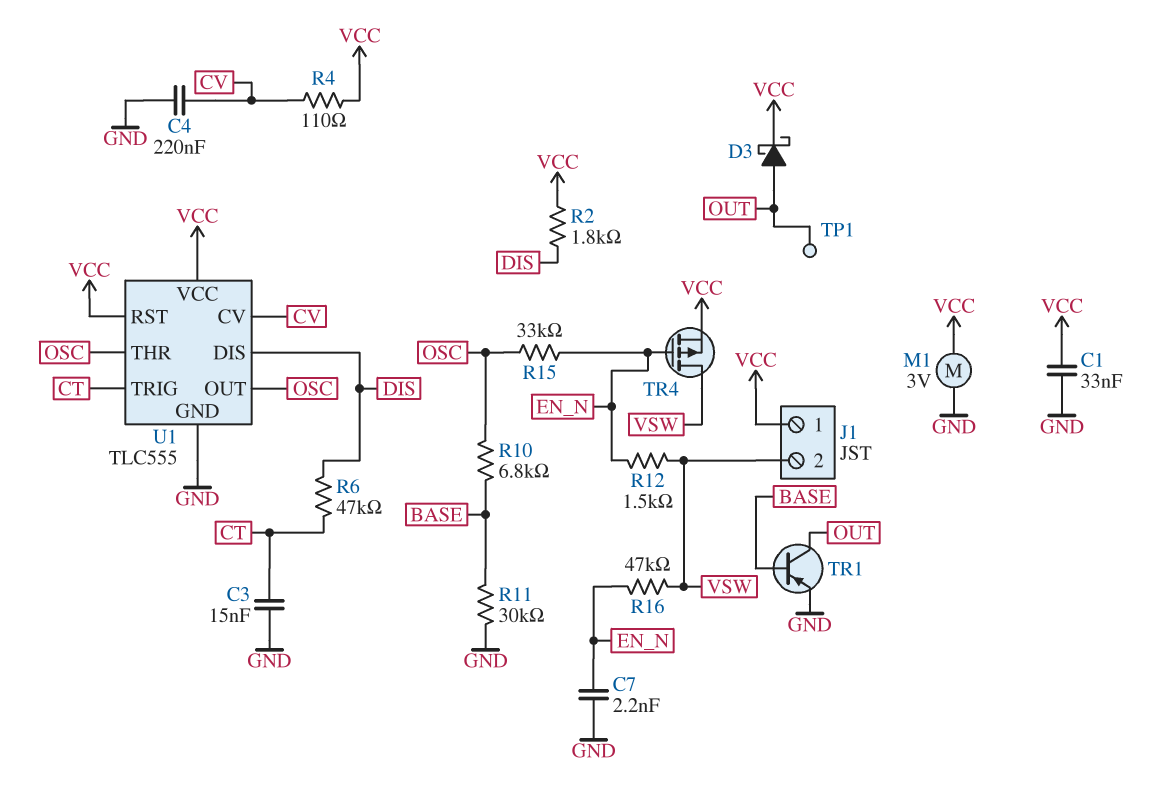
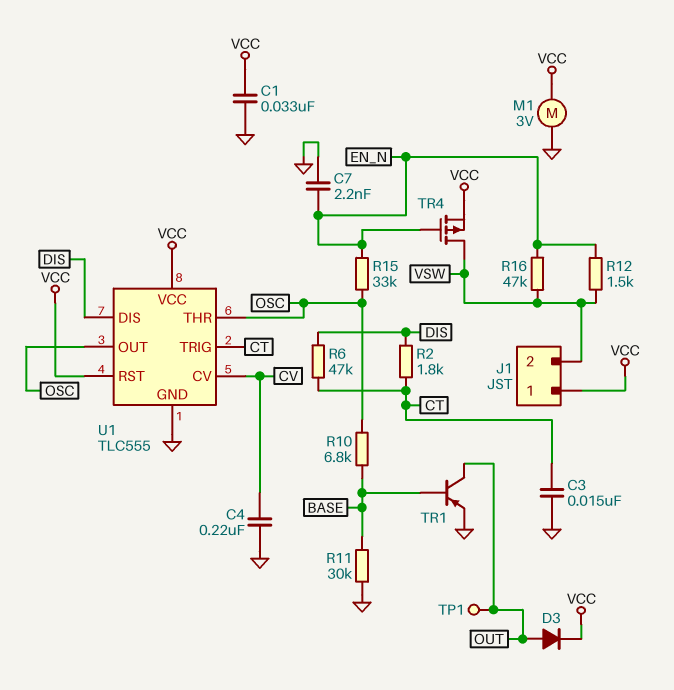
D3: schottky (A OUT, K VCC) -> diode (A OUT, K VCC)
R2: 1.8k (DIS, VCC) -> 1.8k (CT, DIS)
R4: 110 (CV, VCC) -> none

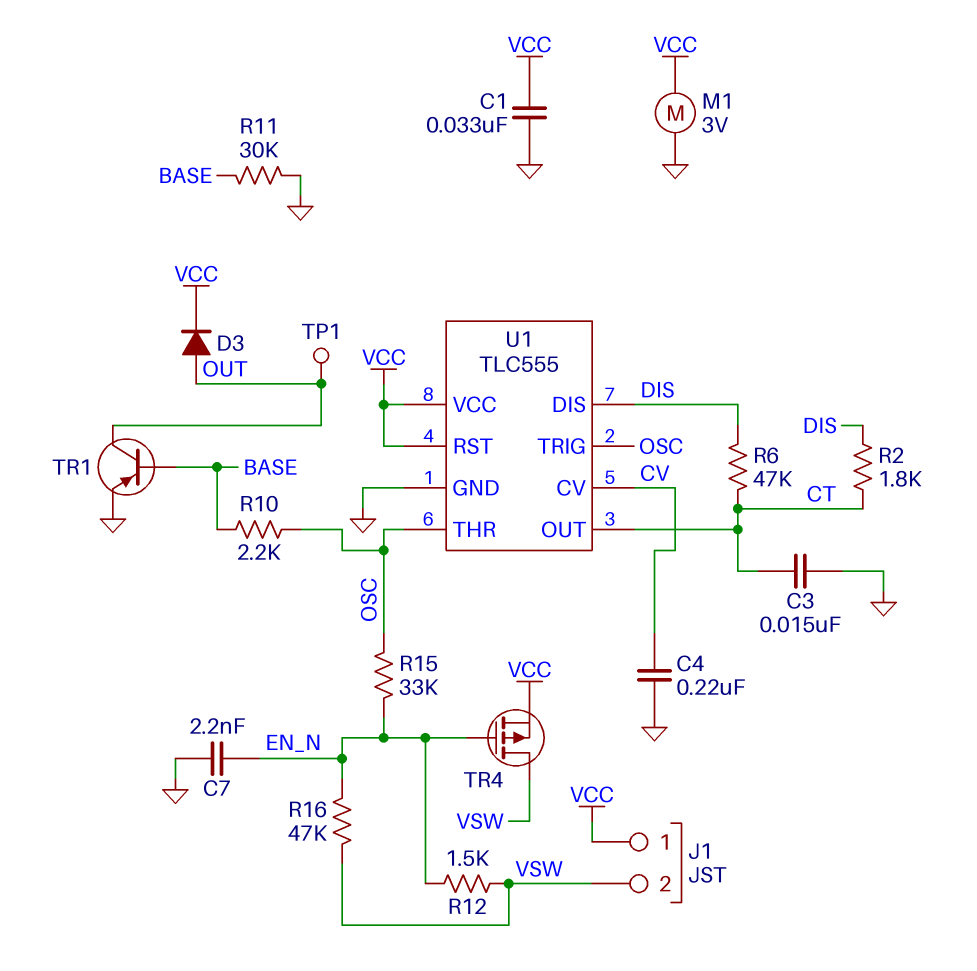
R10: 6.8k (BASE, OSC) -> 2.2k (BASE, OSC)
U1 pin OUT: OSC -> CT
U1 pin TRIG: CT -> OSC

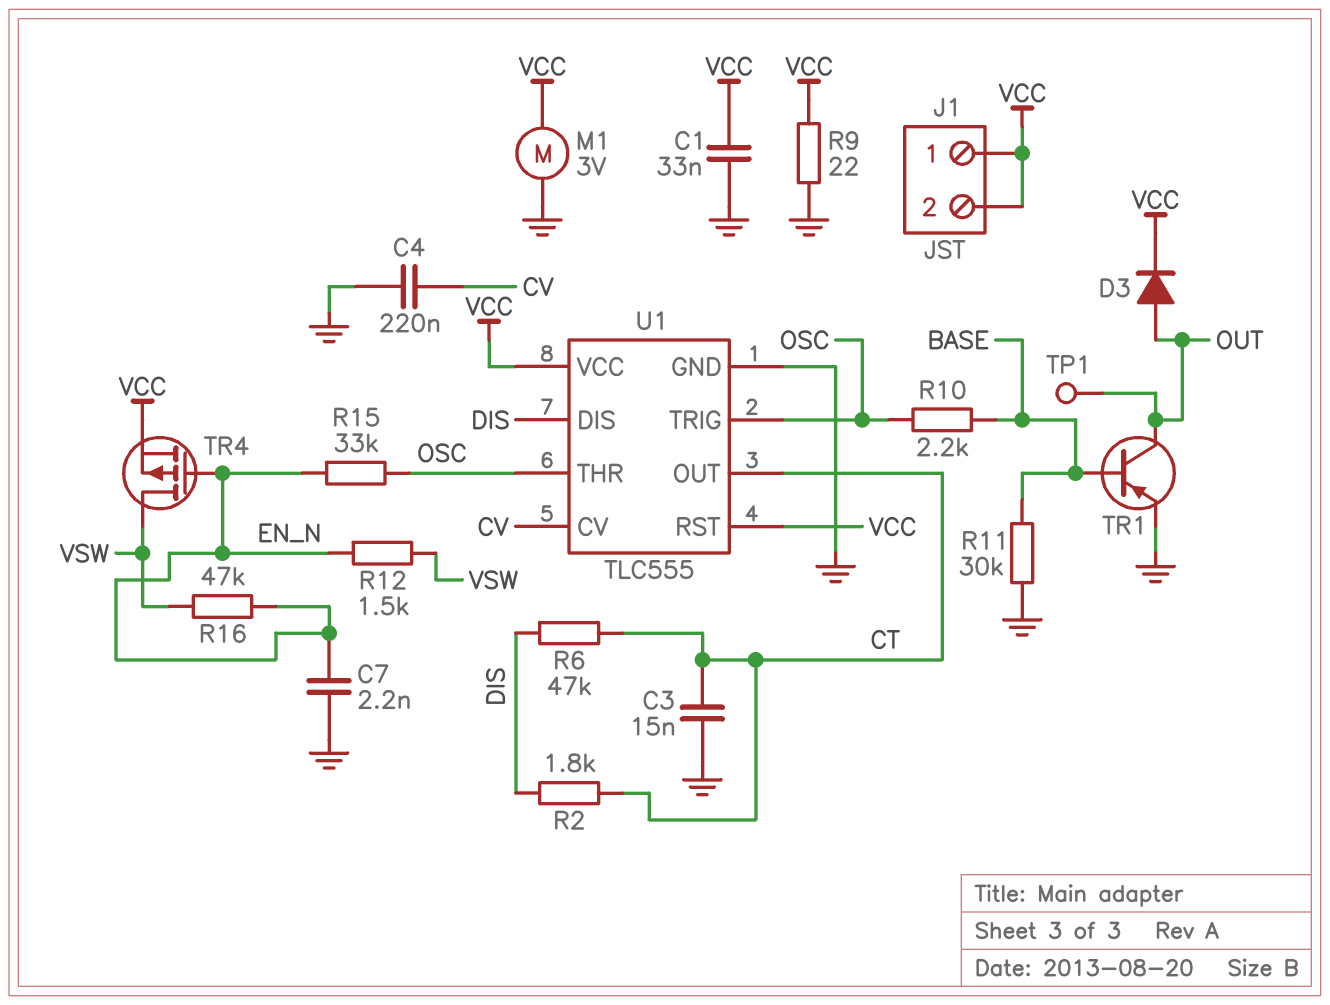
J1 pin 2: VSW -> VCC
R9: none -> 22 (GND, VCC)

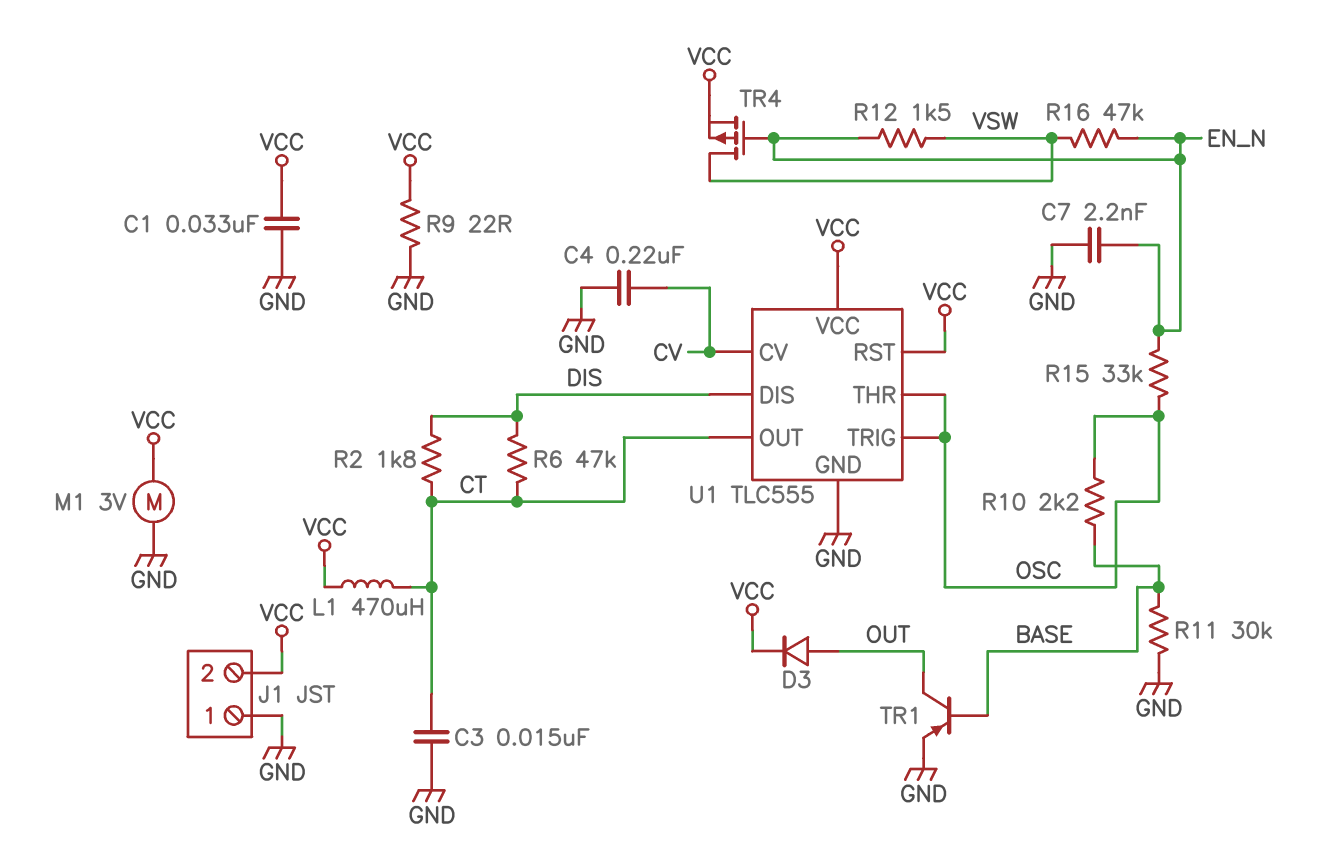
J1 pin 1: VCC -> GND
L1: none -> 470uH (CT, VCC)
TP1: test point (OUT) -> none

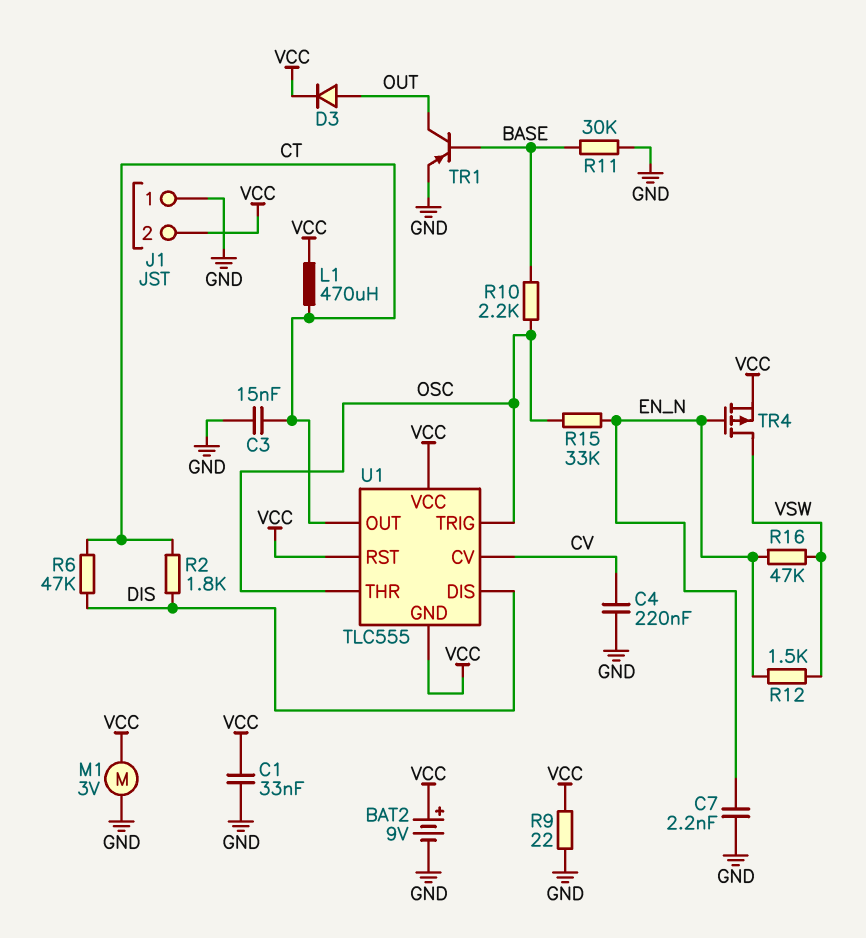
BAT2: none -> 9V (plus VCC, minus GND)
U1 pin GND: GND -> VCC

